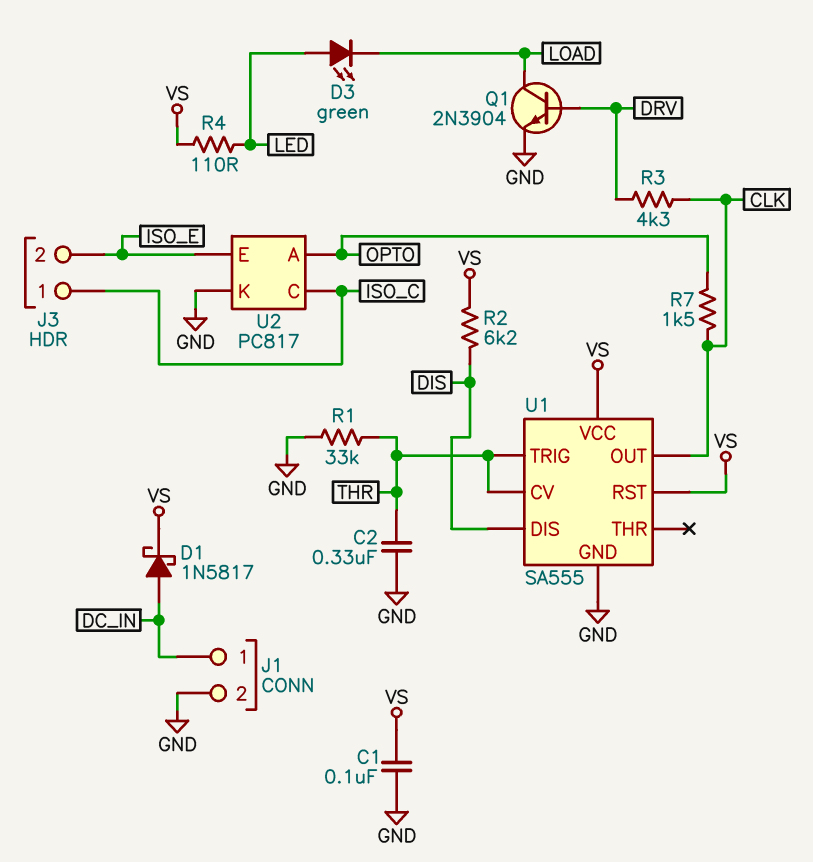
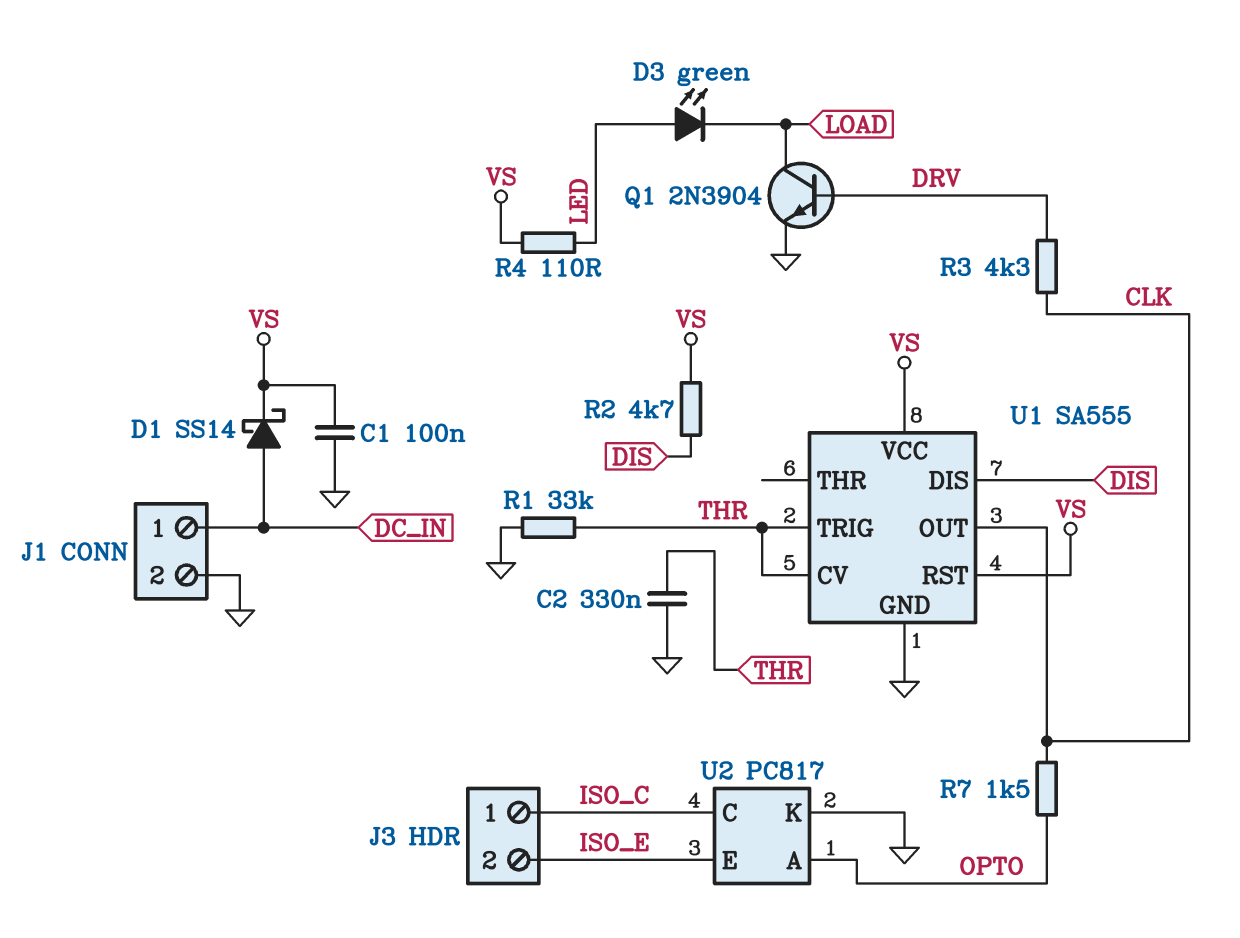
D1: schottky 1N5817 (A DC_IN, K VS) -> schottky SS14 (A DC_IN, K VS)
R2: 6.2k (DIS, VS) -> 4.7k (DIS, VS)

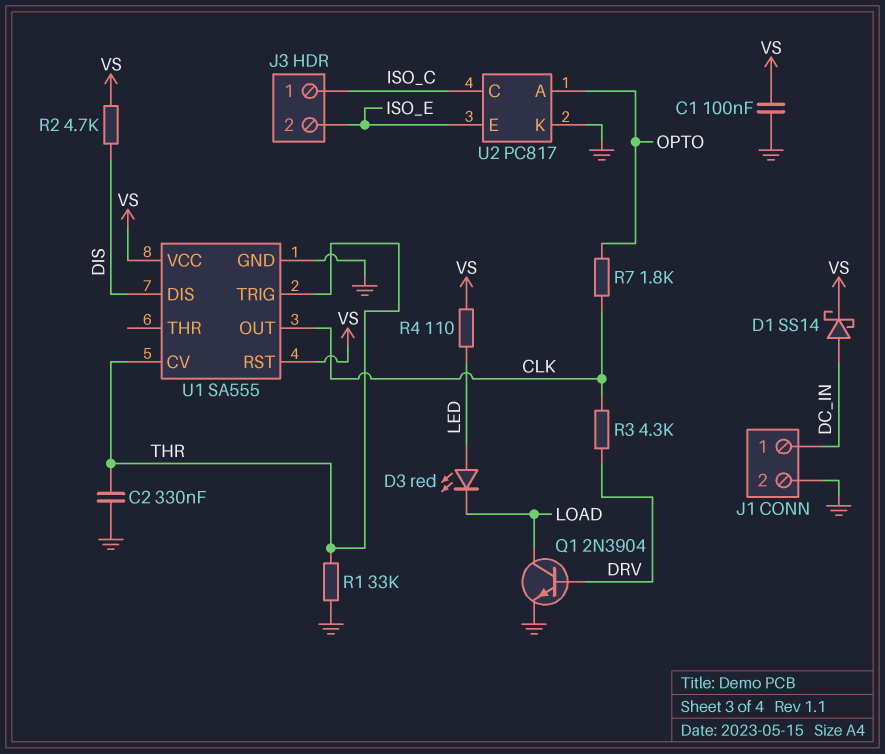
D3: LED green (A LED, K LOAD) -> LED red (A LED, K LOAD)
R7: 1.5k (CLK, OPTO) -> 1.8k (CLK, OPTO)

